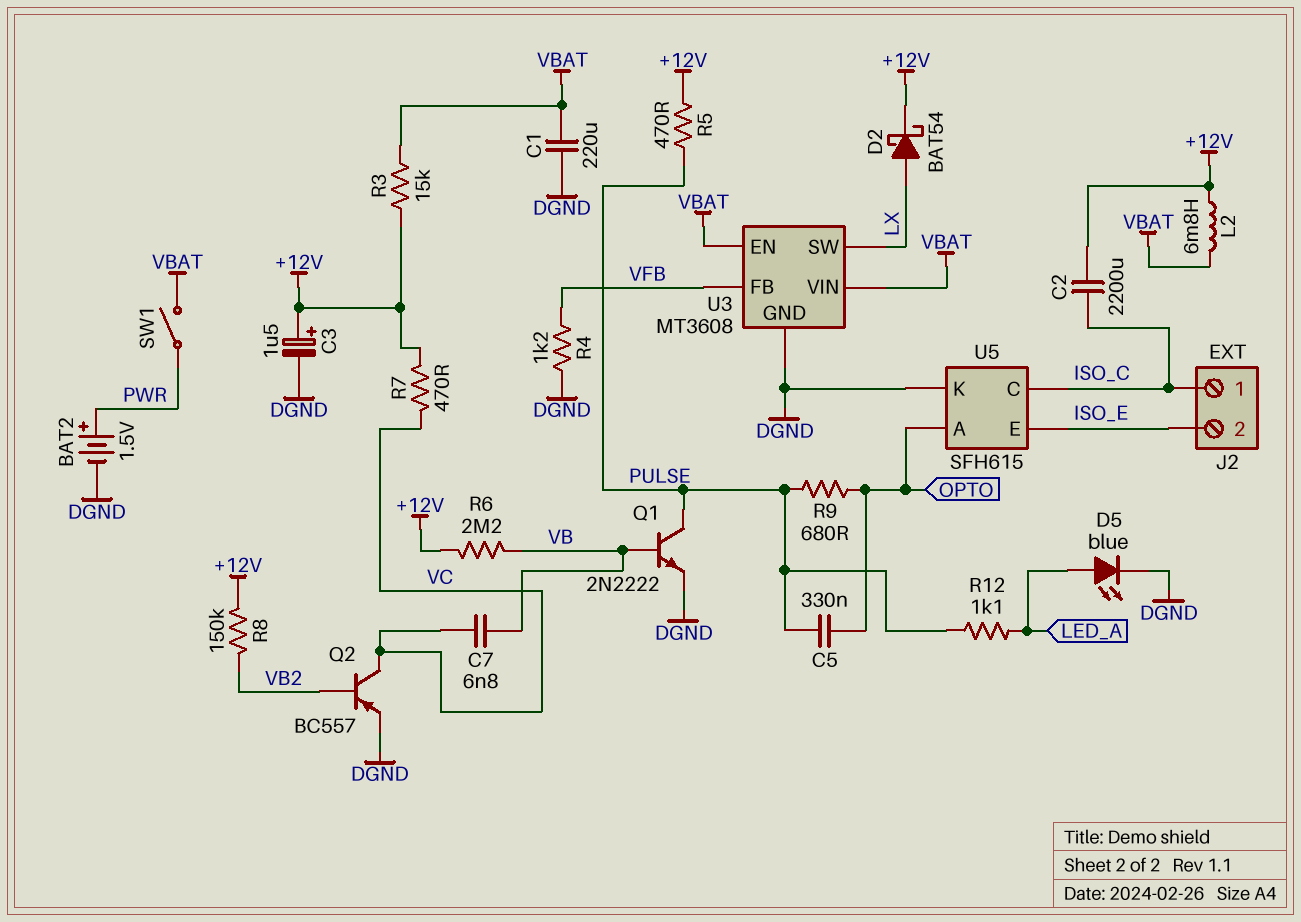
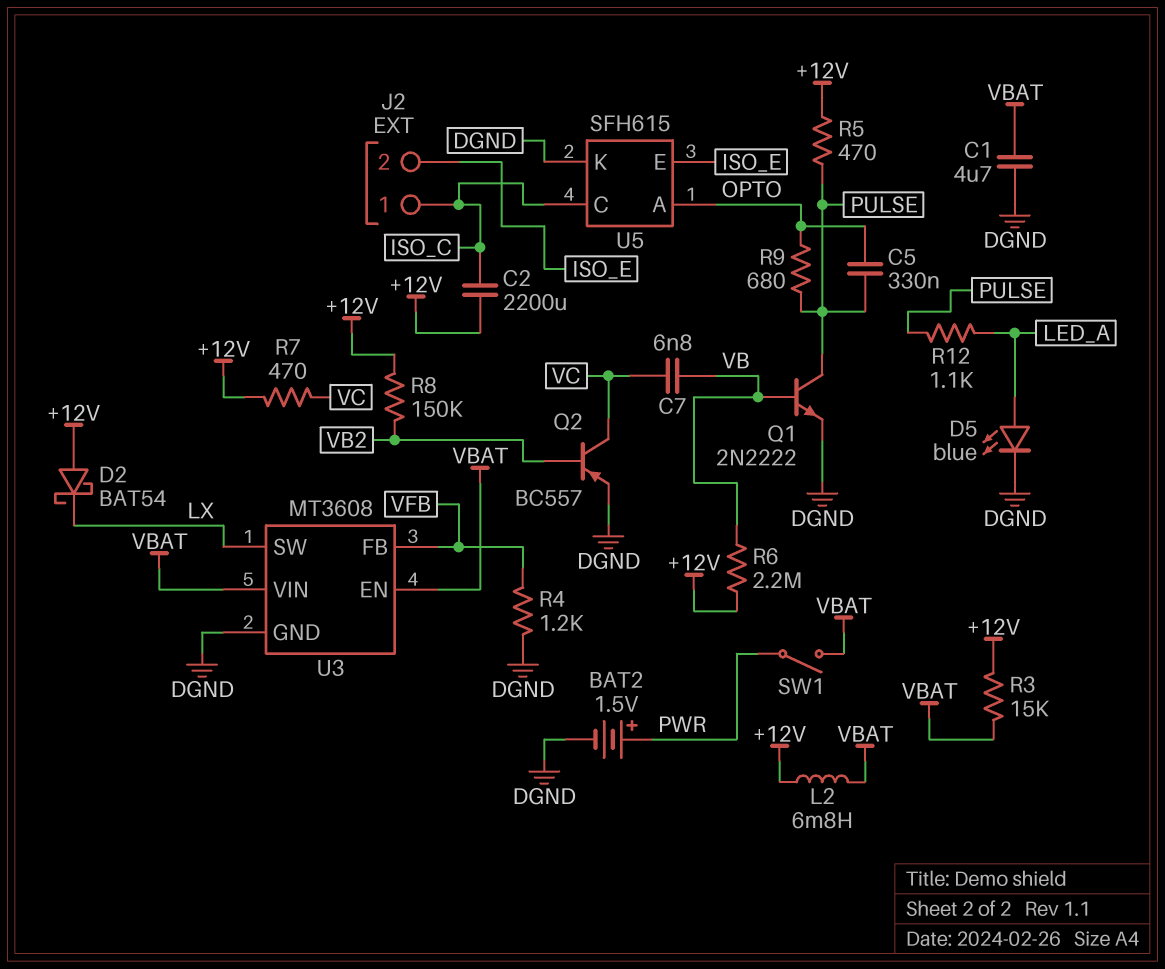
C1: 220uF (DGND, VBAT) -> 4.7uF (DGND, VBAT)
C3: 1.5uF (plus +12V, minus DGND) -> none
D2: schottky BAT54 (A LX, K +12V) -> schottky BAT54 (A +12V, K LX)

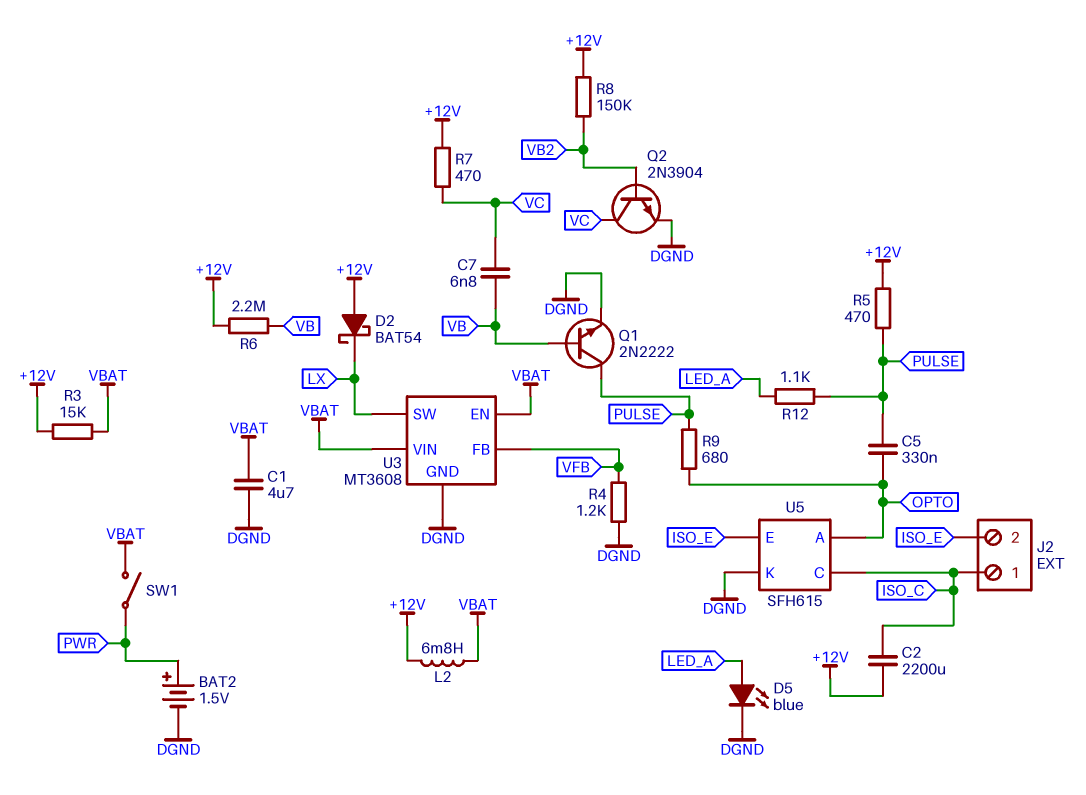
Q2: PNP BC557 (B VB2, C VC, E DGND) -> NPN 2N3904 (B VB2, C VC, E DGND)

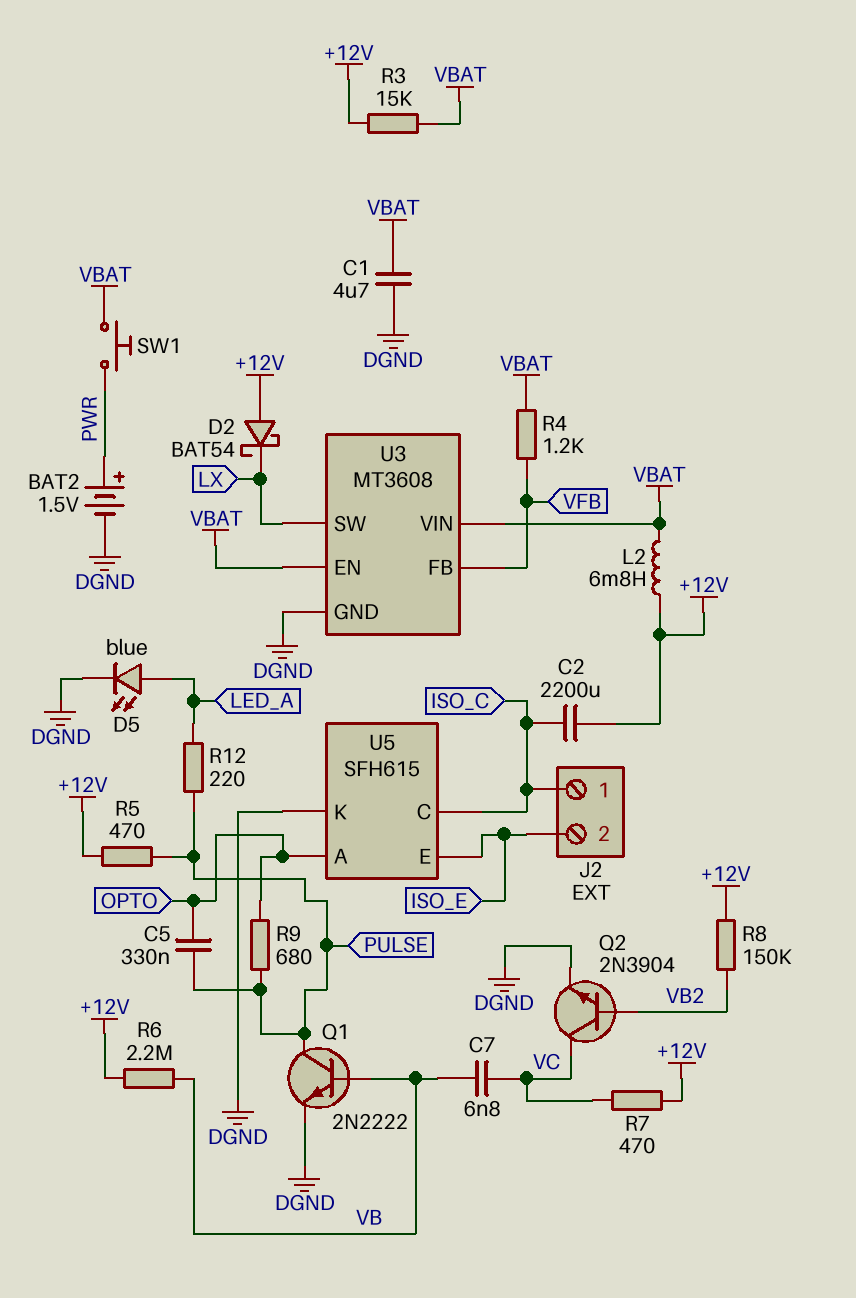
R4: 1.2k (DGND, VFB) -> 1.2k (VBAT, VFB)
R12: 1.1k (LED_A, PULSE) -> 220 (LED_A, PULSE)
SW1: switch (PWR, VBAT) -> button (PWR, VBAT)

